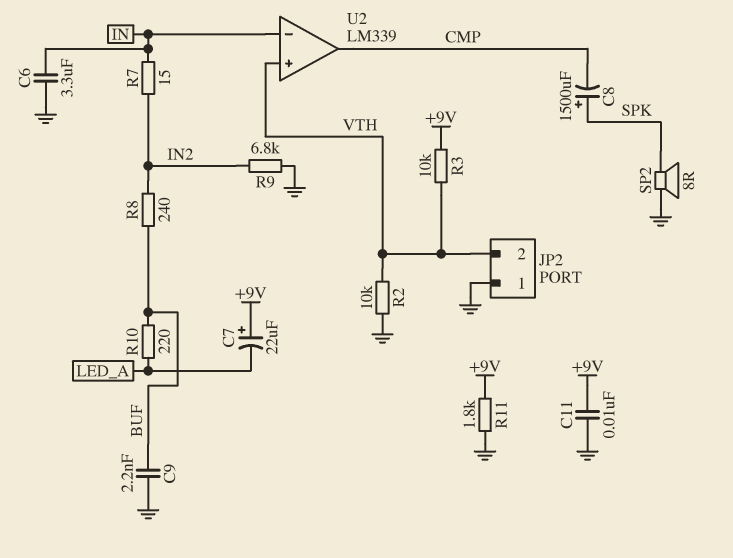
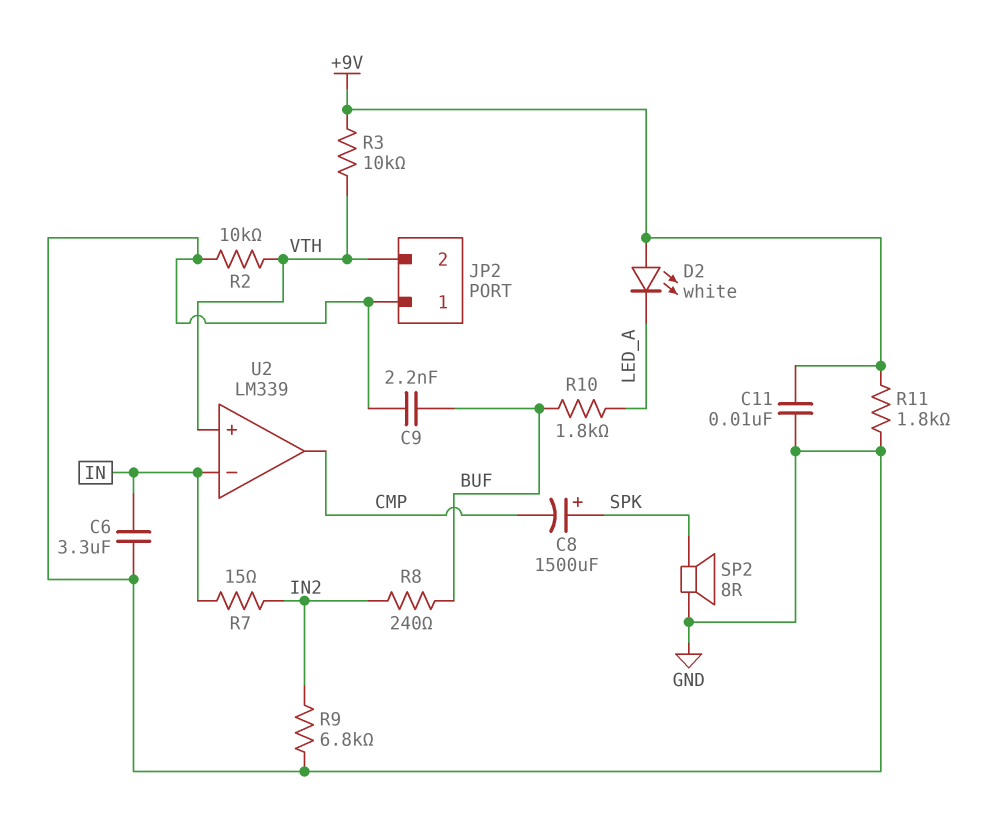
C7: 22uF (plus +9V, minus LED_A) -> none
D2: none -> LED white (A +9V, K LED_A)
R10: 220 (BUF, LED_A) -> 1.8k (BUF, LED_A)

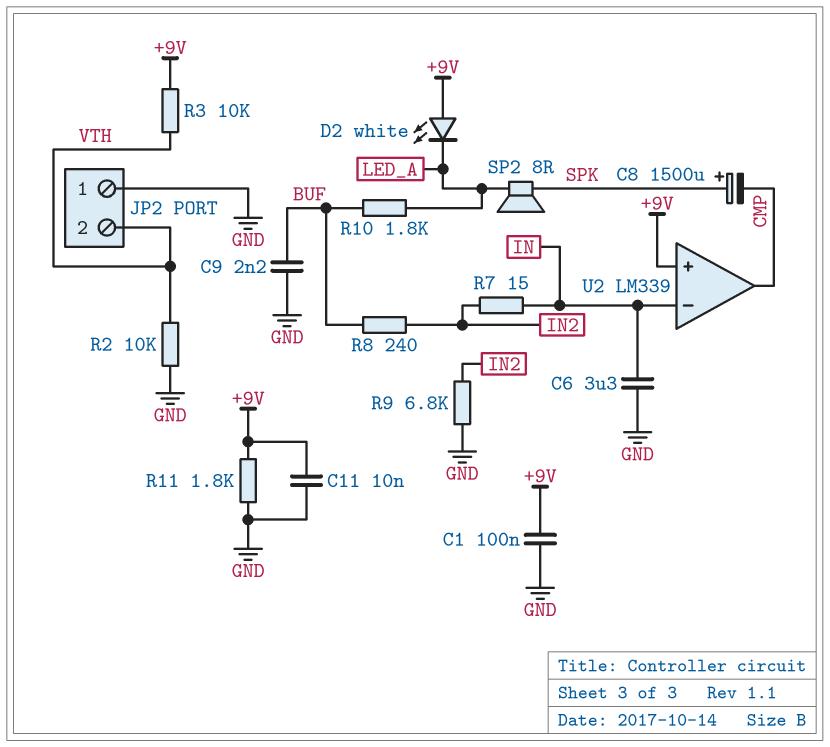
C1: none -> 100nF (+9V, GND)
SP2: speaker 8R (GND, SPK) -> speaker 8R (LED_A, SPK)
U2 pin in+: VTH -> +9V

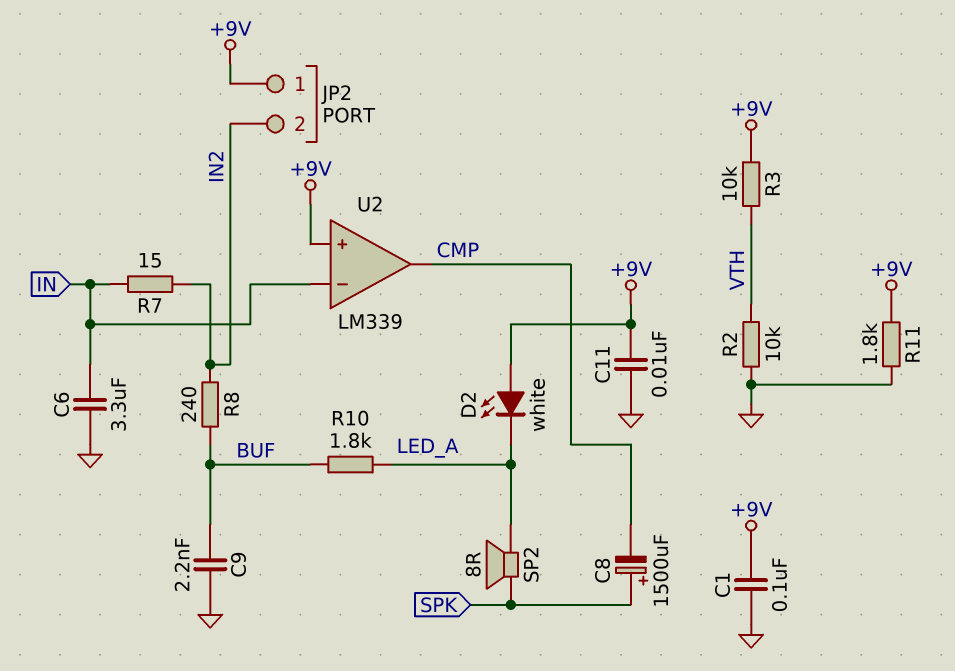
JP2 pin 1: GND -> +9V
JP2 pin 2: VTH -> IN2
R9: 6.8k (GND, IN2) -> none

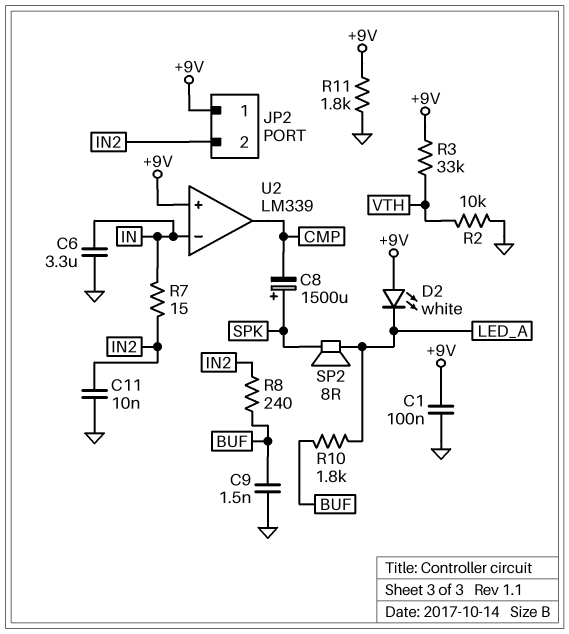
C9: 2.2nF (BUF, GND) -> 1.5nF (BUF, GND)
C11: 10nF (+9V, GND) -> 10nF (GND, IN2)
R3: 10k (+9V, VTH) -> 33k (+9V, VTH)

